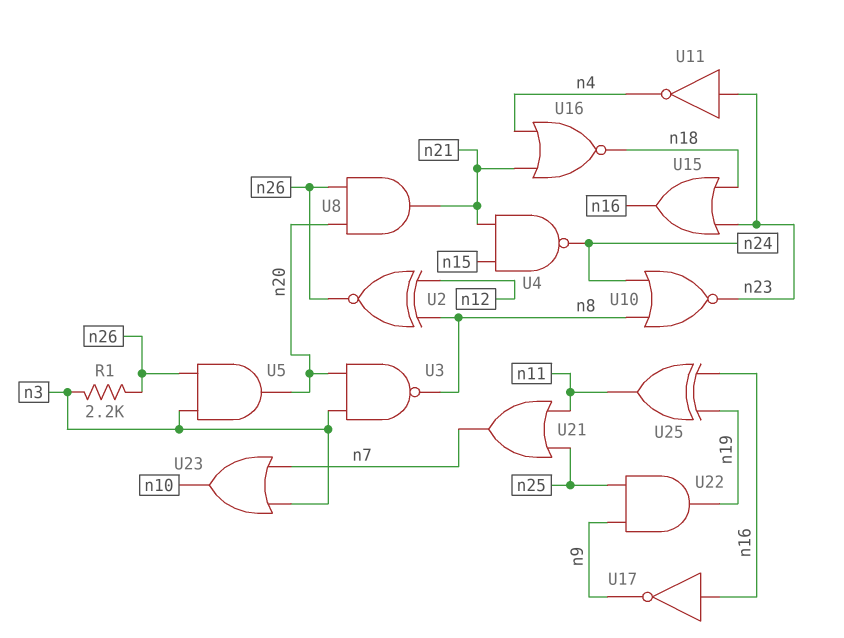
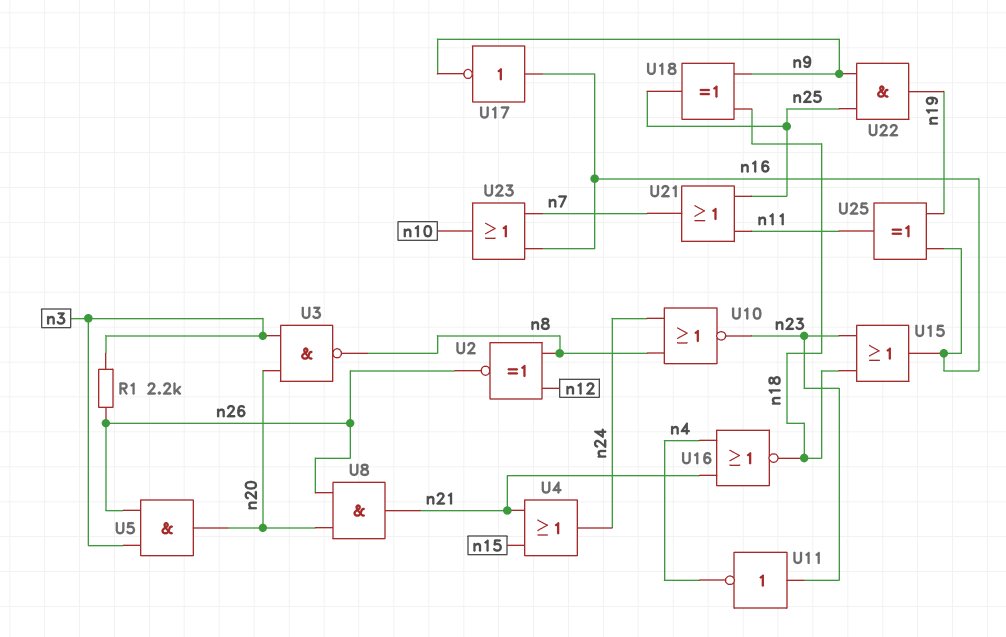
U4: NAND (in n15, in n21, out n24) -> OR (in n15, in n21, out n24)
U18: none -> XOR (in n9, in n18, out n25)
U23: OR (in n3, in n7, out n10) -> OR (in n7, in n16, out n10)

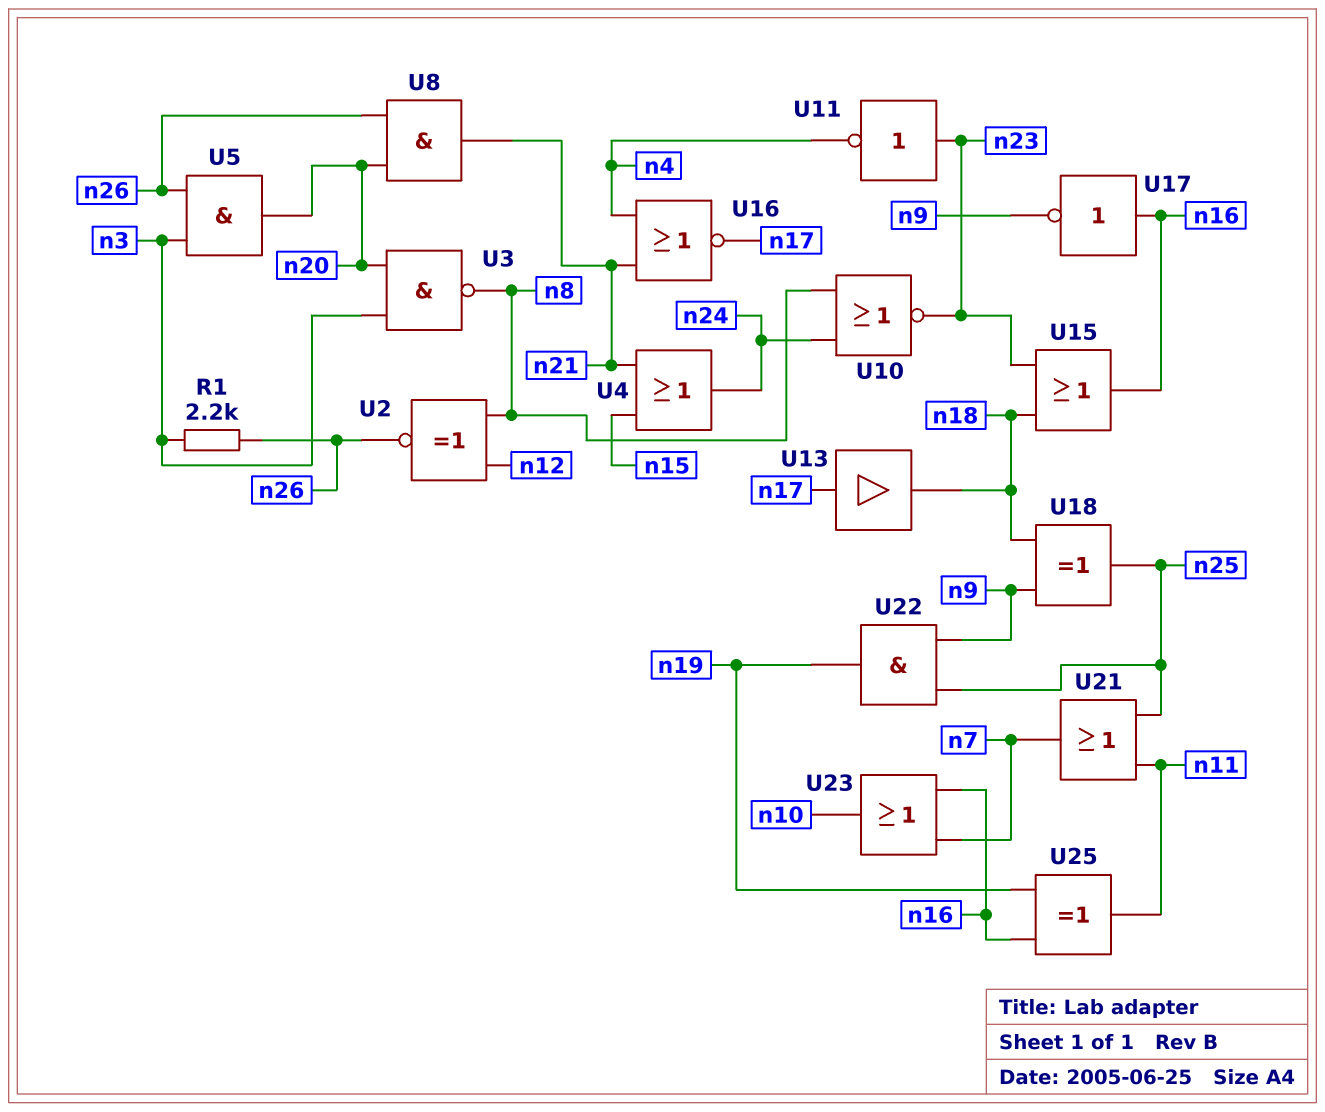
U13: none -> buffer (in n17, out n18)
U16: NOR (in n4, in n21, out n18) -> NOR (in n4, in n21, out n17)

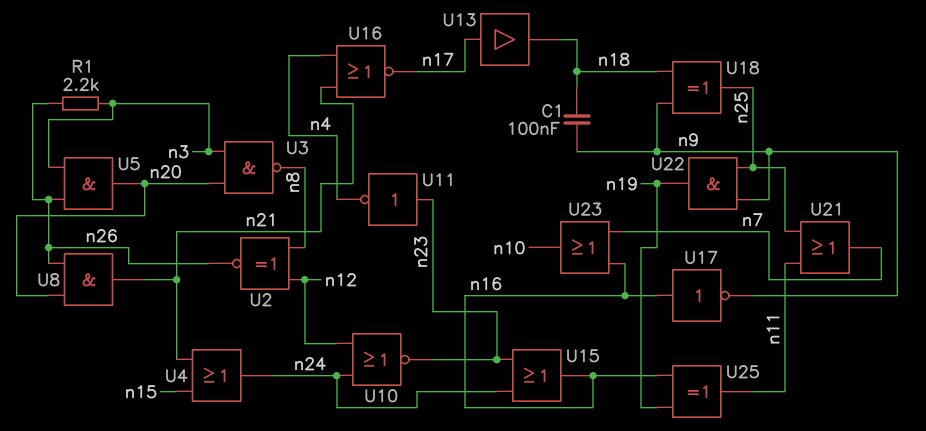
C1: none -> 100nF (n9, n18)
U10: NOR (in n8, in n24, out n23) -> NOR (in n12, in n24, out n23)
U15: OR (in n18, in n23, out n16) -> OR (in n23, in n24, out n16)

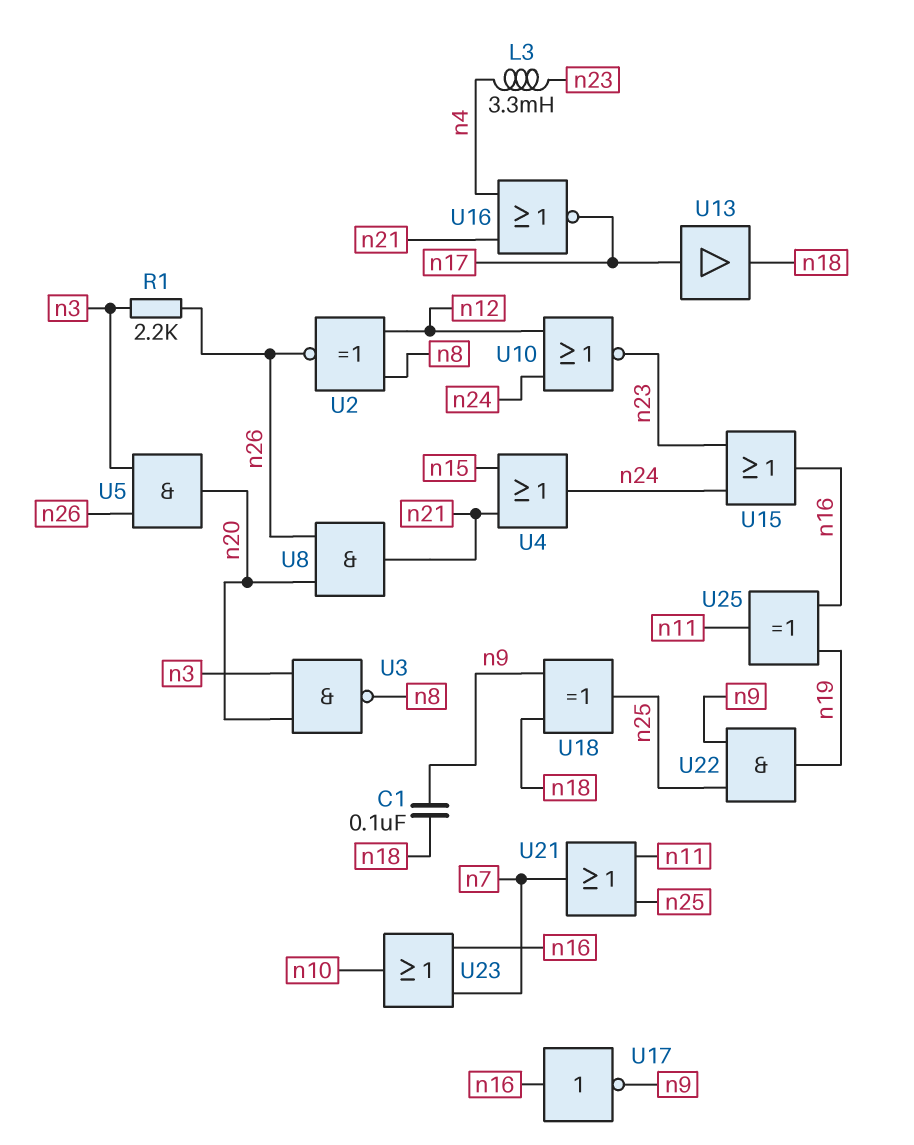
L3: none -> 3.3mH (n4, n23)
U11: NOT (in n23, out n4) -> none

